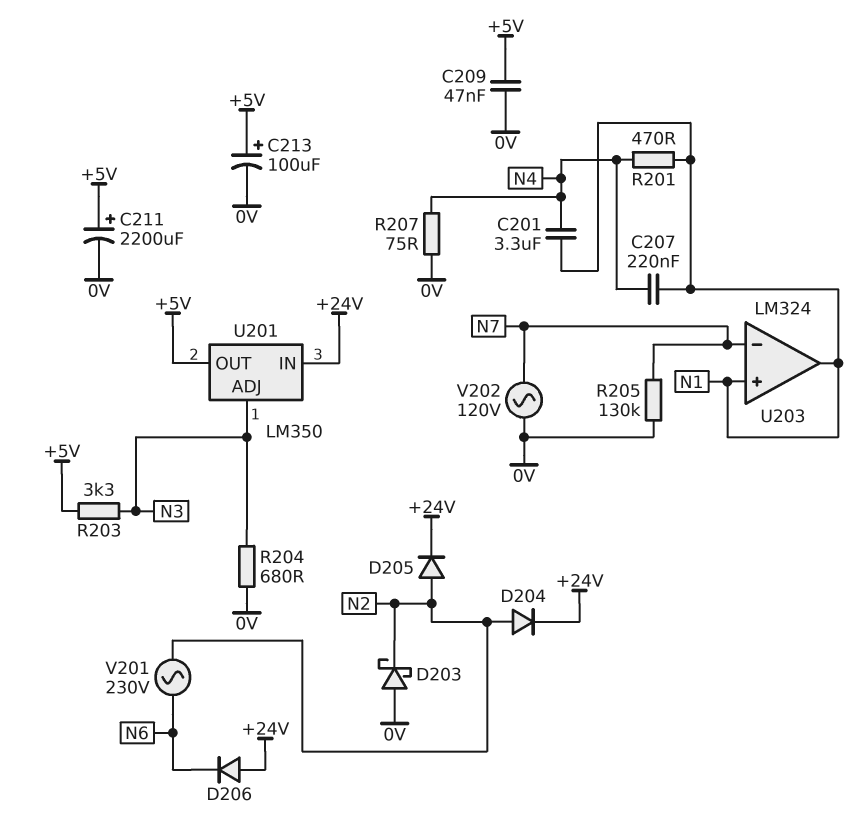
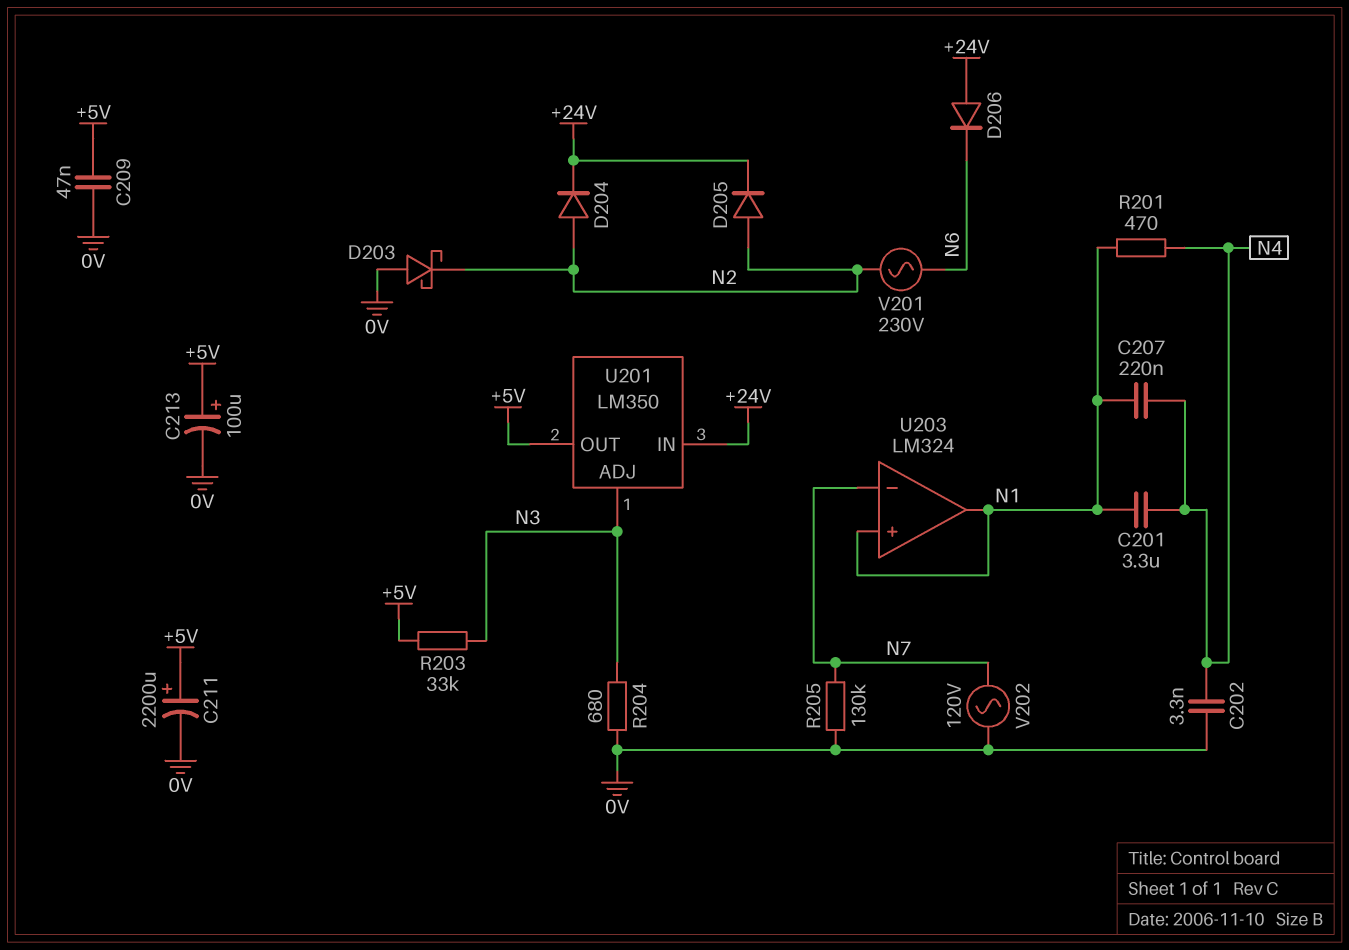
C202: none -> 3.3nF (0V, N4)
R203: 3.3k (+5V, N3) -> 33k (+5V, N3)
R207: 75 (0V, N4) -> none

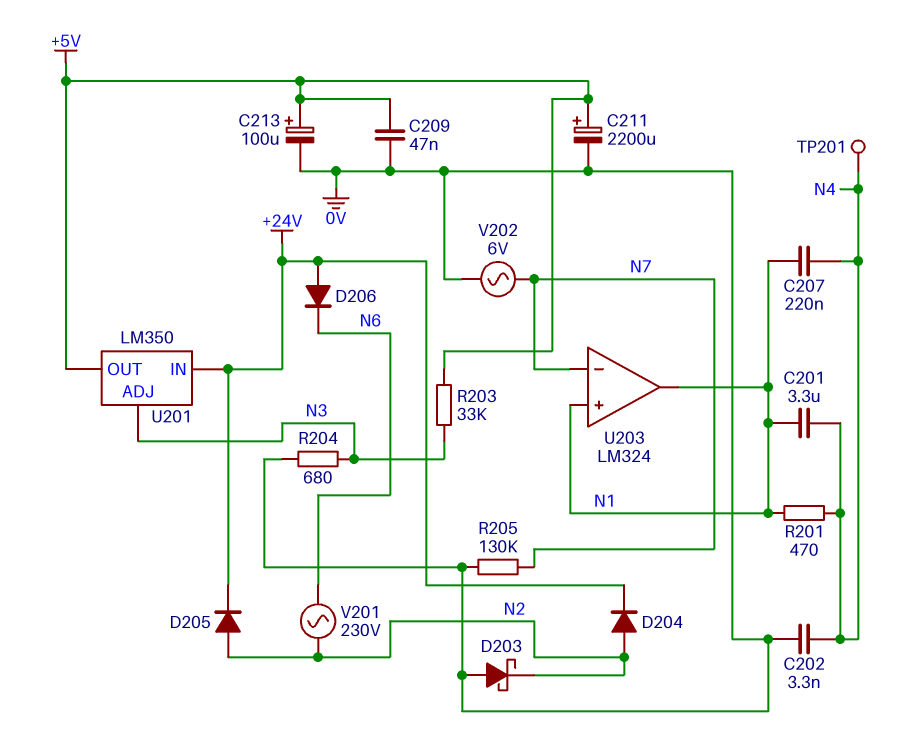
TP201: none -> test point (N4)
V202: AC 120V (0V, N7) -> AC 6V (0V, N7)

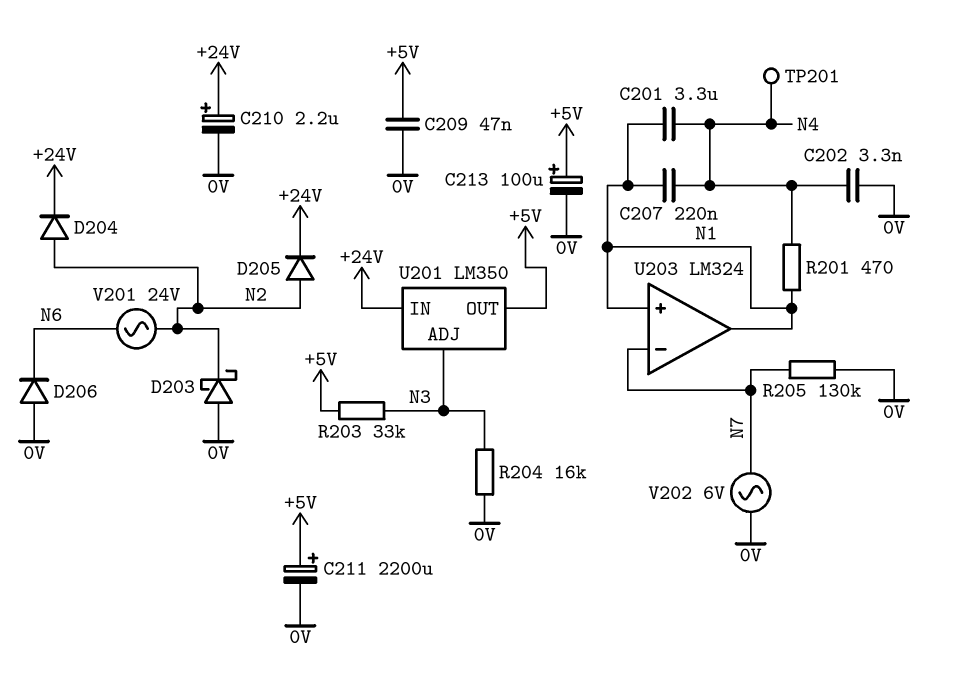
C210: none -> 2.2uF (plus +24V, minus 0V)
D206: diode (A +24V, K N6) -> diode (A 0V, K N6)
R204: 680 (0V, N3) -> 16k (0V, N3)
V201: AC 230V (N2, N6) -> AC 24V (N2, N6)

